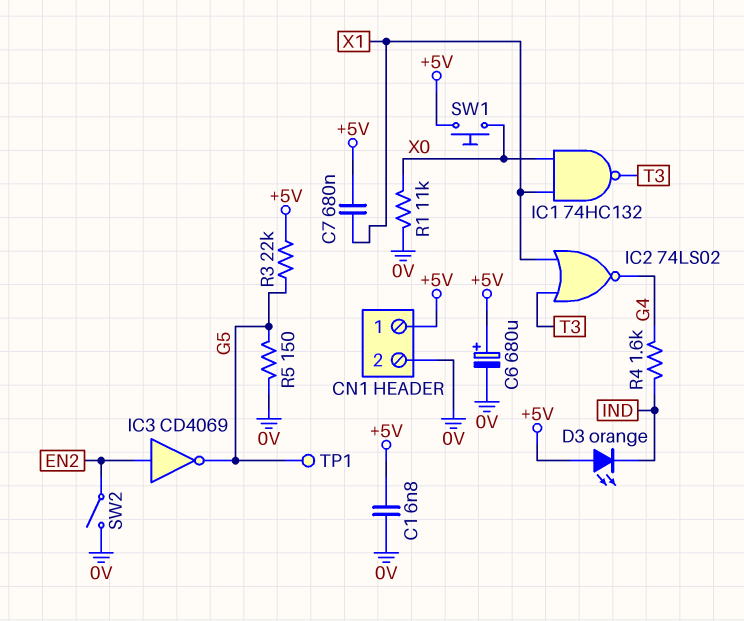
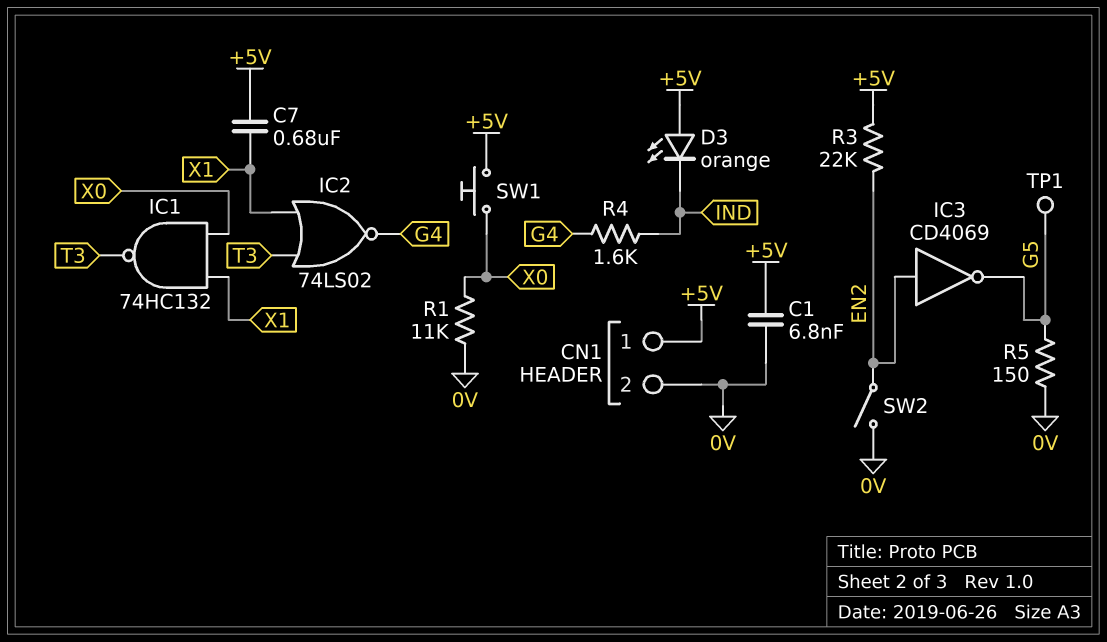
C6: 680uF (plus +5V, minus 0V) -> none
R3: 22k (+5V, G5) -> 22k (+5V, EN2)

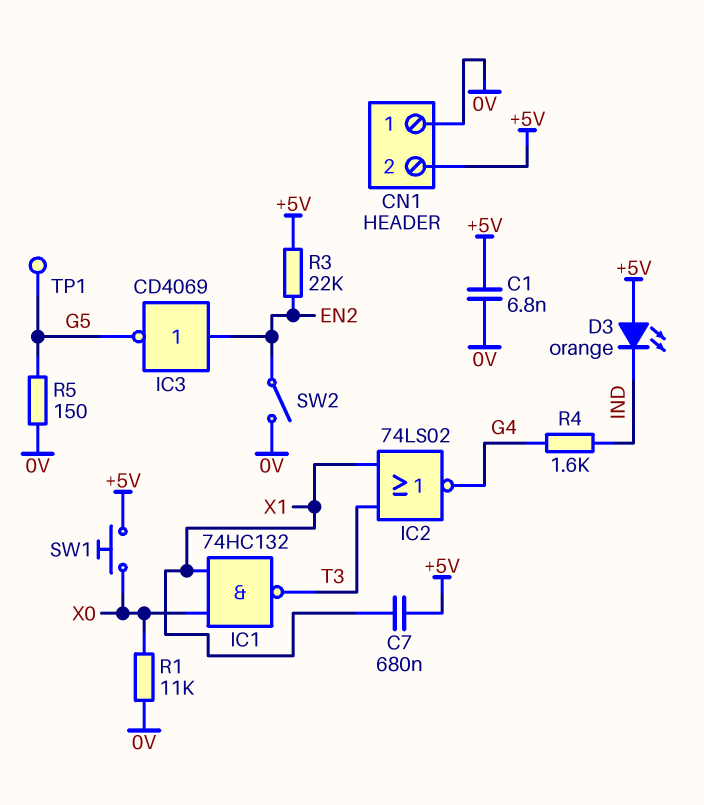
CN1 pin 1: +5V -> 0V
CN1 pin 2: 0V -> +5V

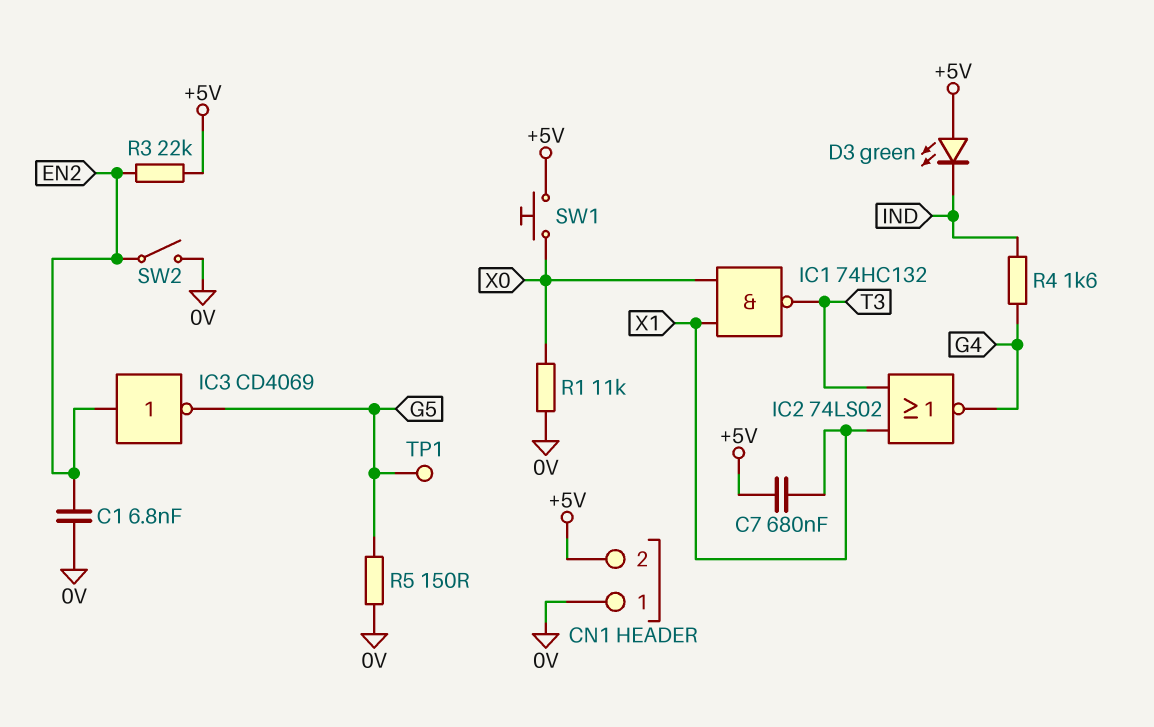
C1: 6.8nF (+5V, 0V) -> 6.8nF (0V, EN2)
D3: LED orange (A +5V, K IND) -> LED green (A +5V, K IND)

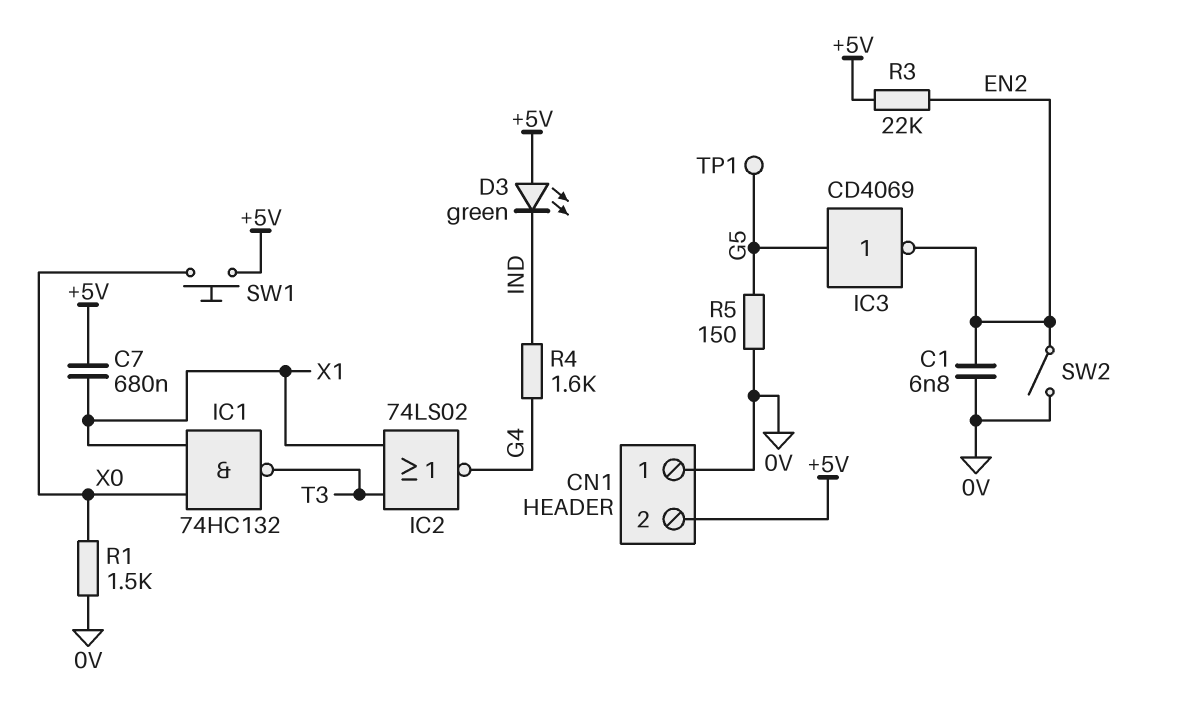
IC3: NOT CD4069 (in EN2, out G5) -> NOT CD4069 (in G5, out EN2)
R1: 11k (0V, X0) -> 1.5k (0V, X0)

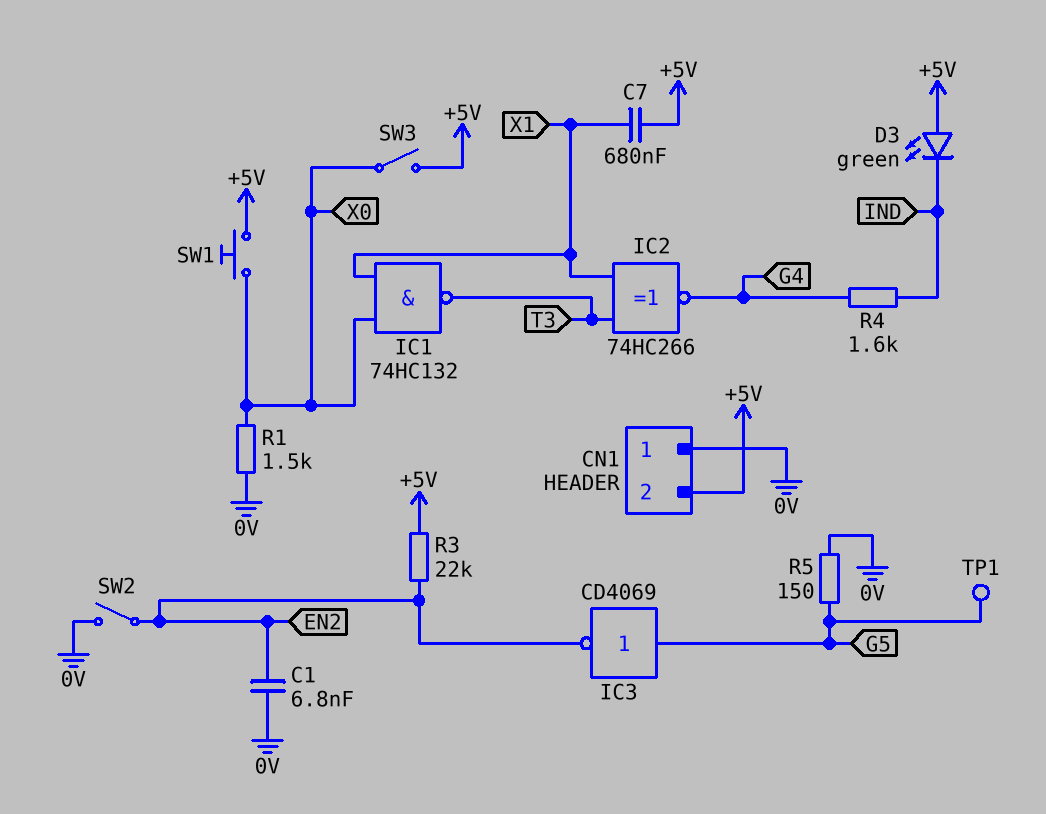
IC2: NOR 74LS02 (in T3, in X1, out G4) -> XNOR 74HC266 (in T3, in X1, out G4)
SW3: none -> switch (+5V, X0)

